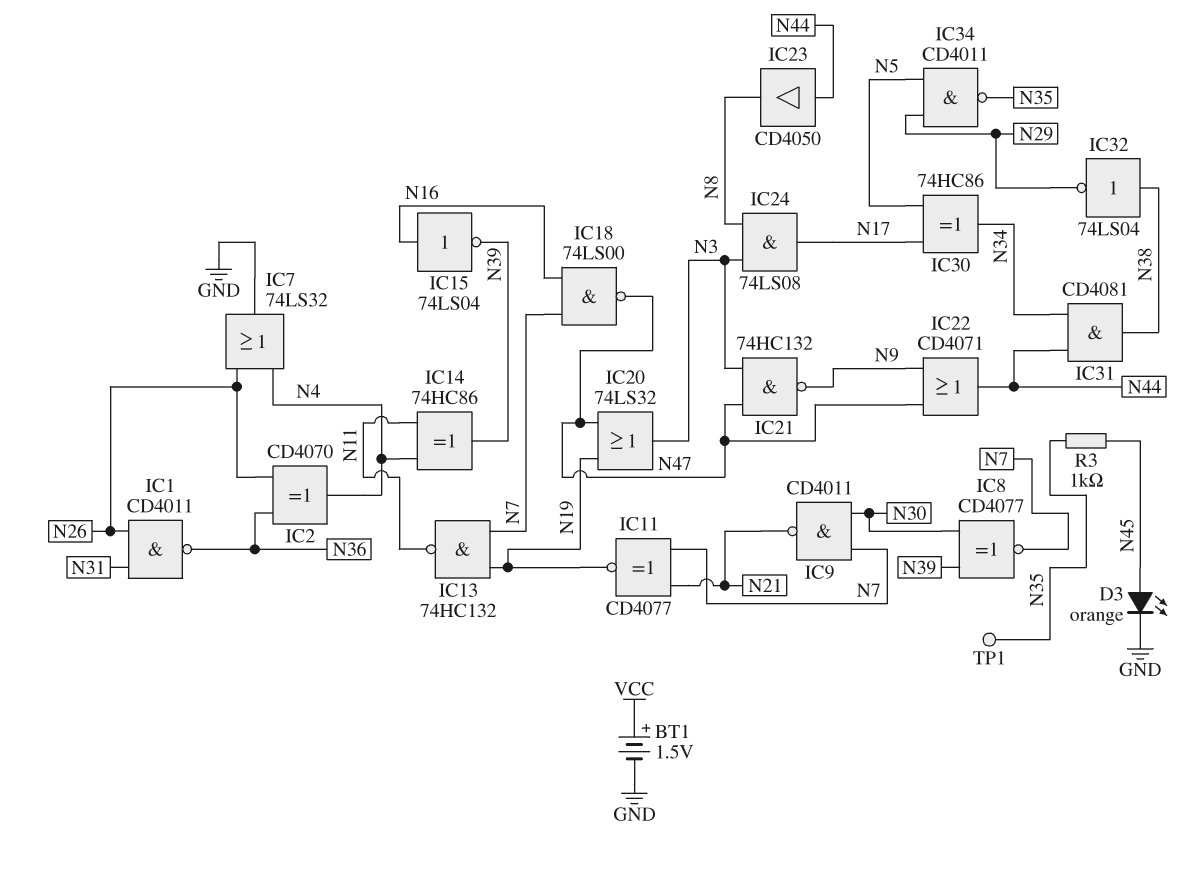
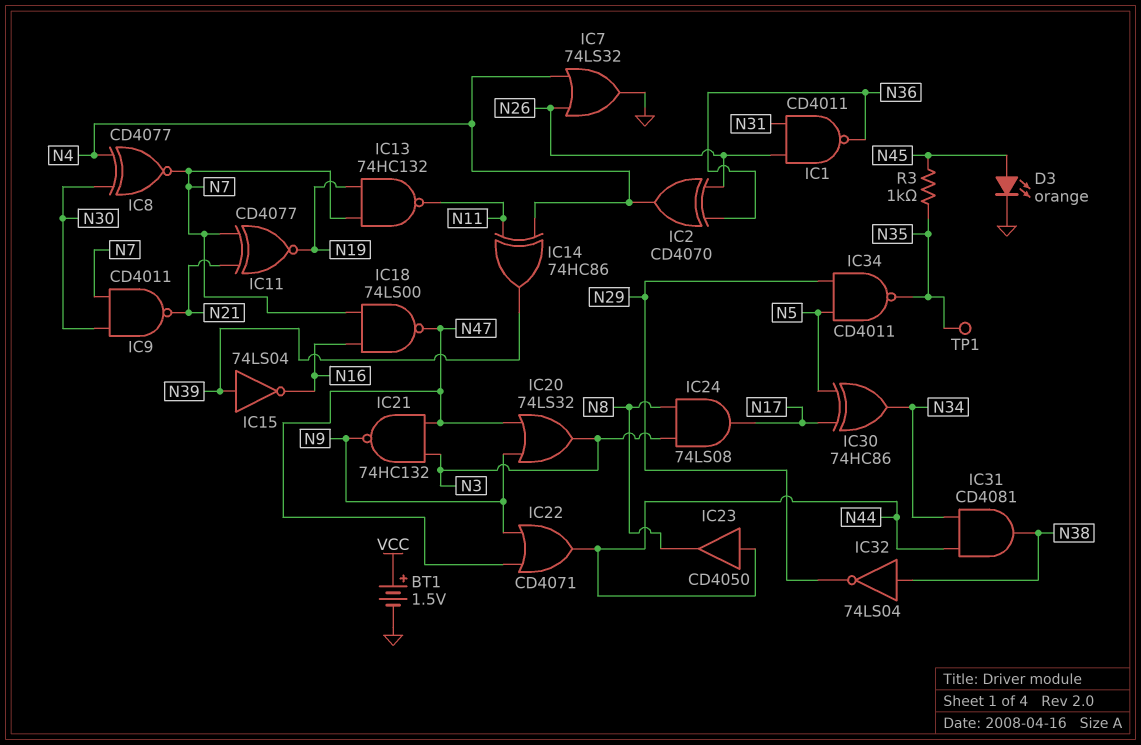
IC8: XNOR CD4077 (in N30, in N39, out N7) -> XNOR CD4077 (in N4, in N30, out N7)
IC15: NOT 74LS04 (in N16, out N39) -> NOT 74LS04 (in N39, out N16)
IC20: OR 74LS32 (in N19, in N47, out N3) -> OR 74LS32 (in N9, in N47, out N3)

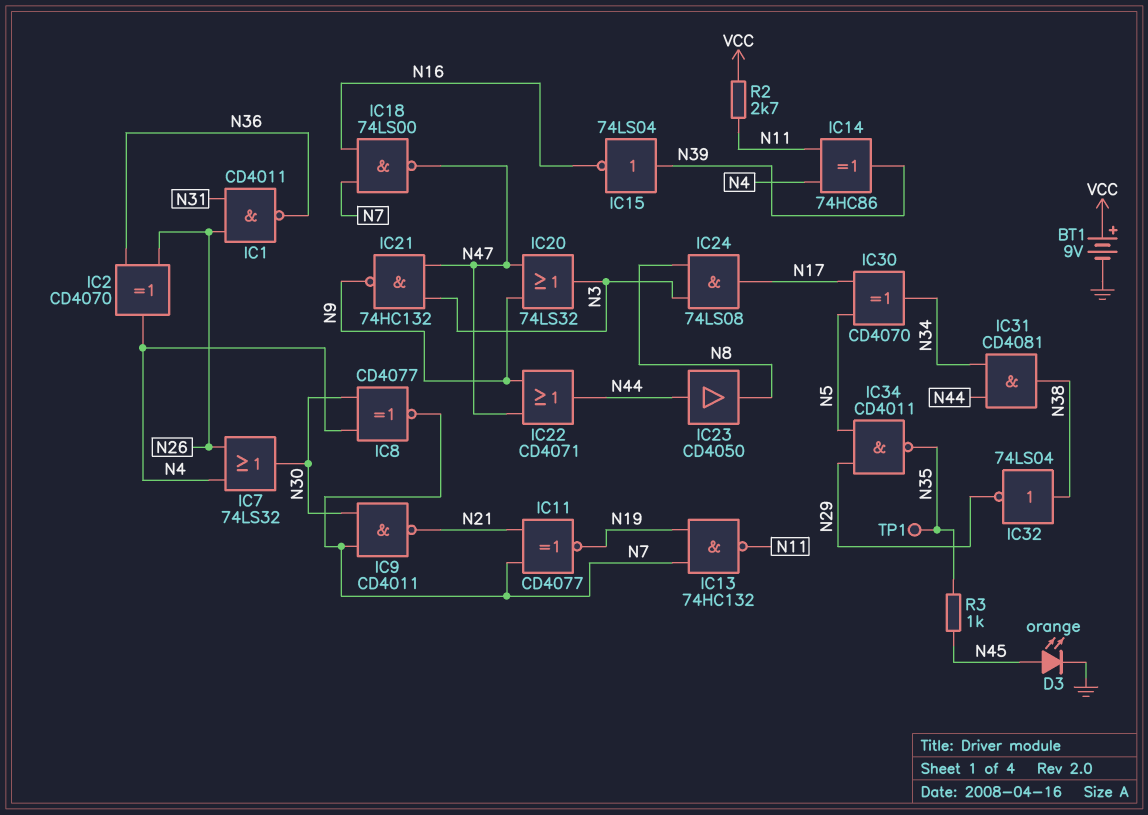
BT1: 1.5V (plus VCC, minus GND) -> 9V (plus VCC, minus GND)
IC7: OR 74LS32 (in N4, in N26, out GND) -> OR 74LS32 (in N4, in N26, out N30)
IC30: XOR 74HC86 (in N5, in N17, out N34) -> XOR CD4070 (in N5, in N17, out N34)
R2: none -> 2.7k (N11, VCC)

